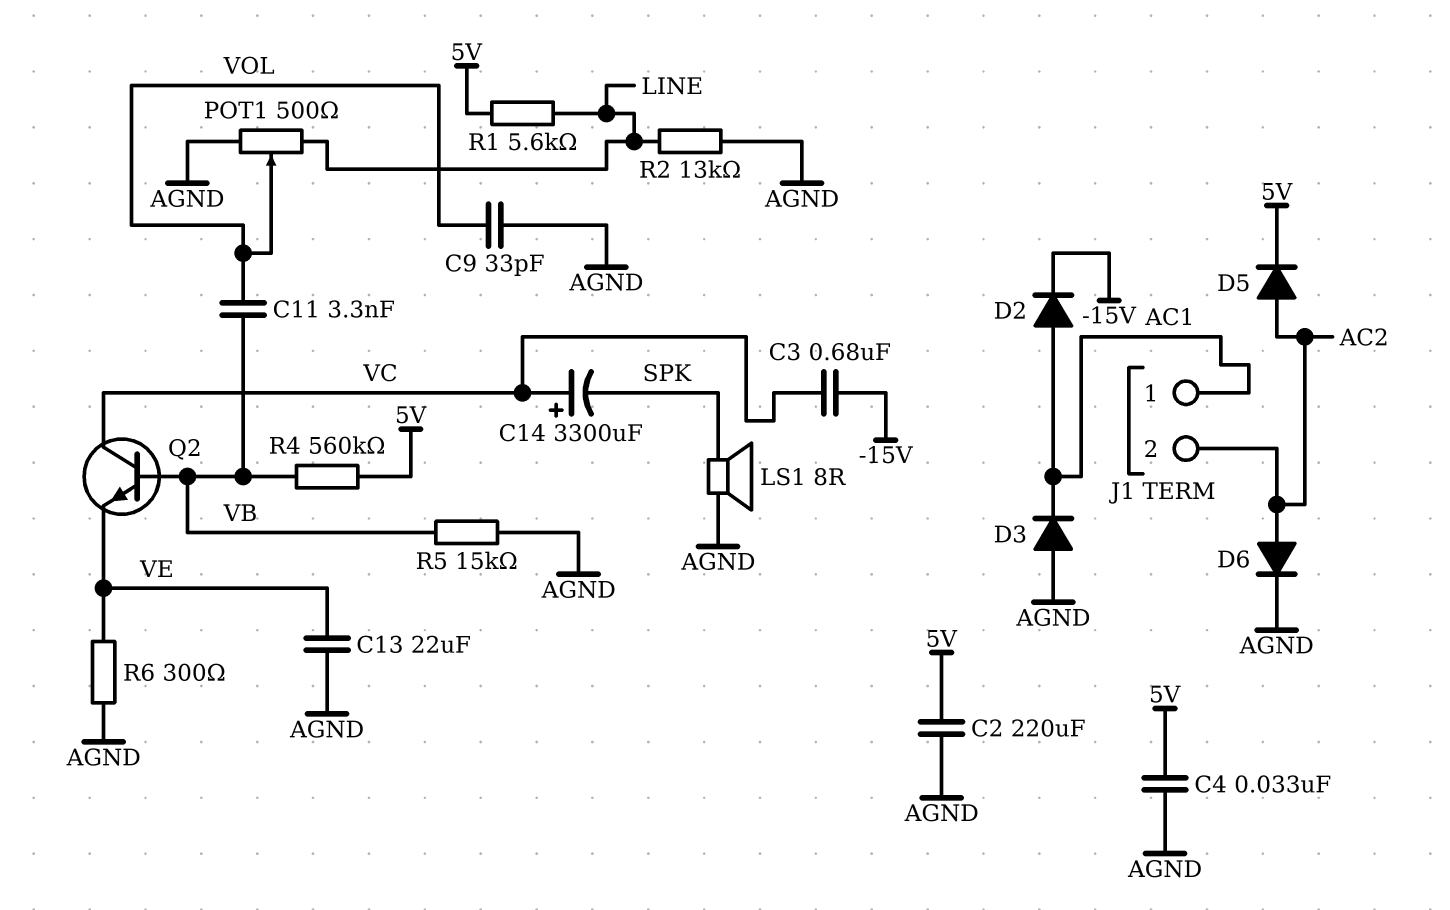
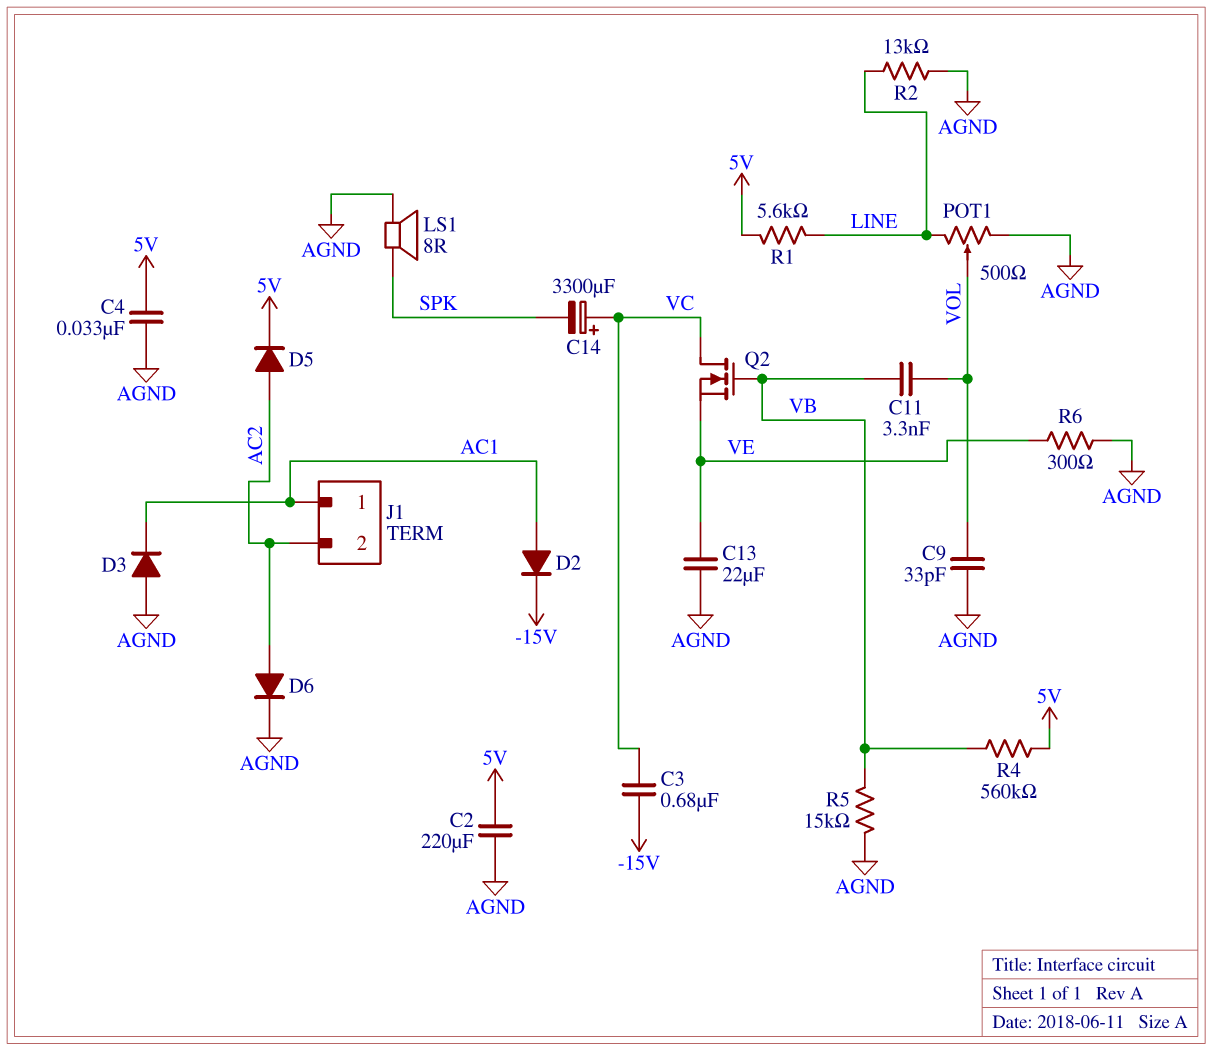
Q2: NPN (B VB, C VC, E VE) -> NMOS (G VB, D VC, S VE)

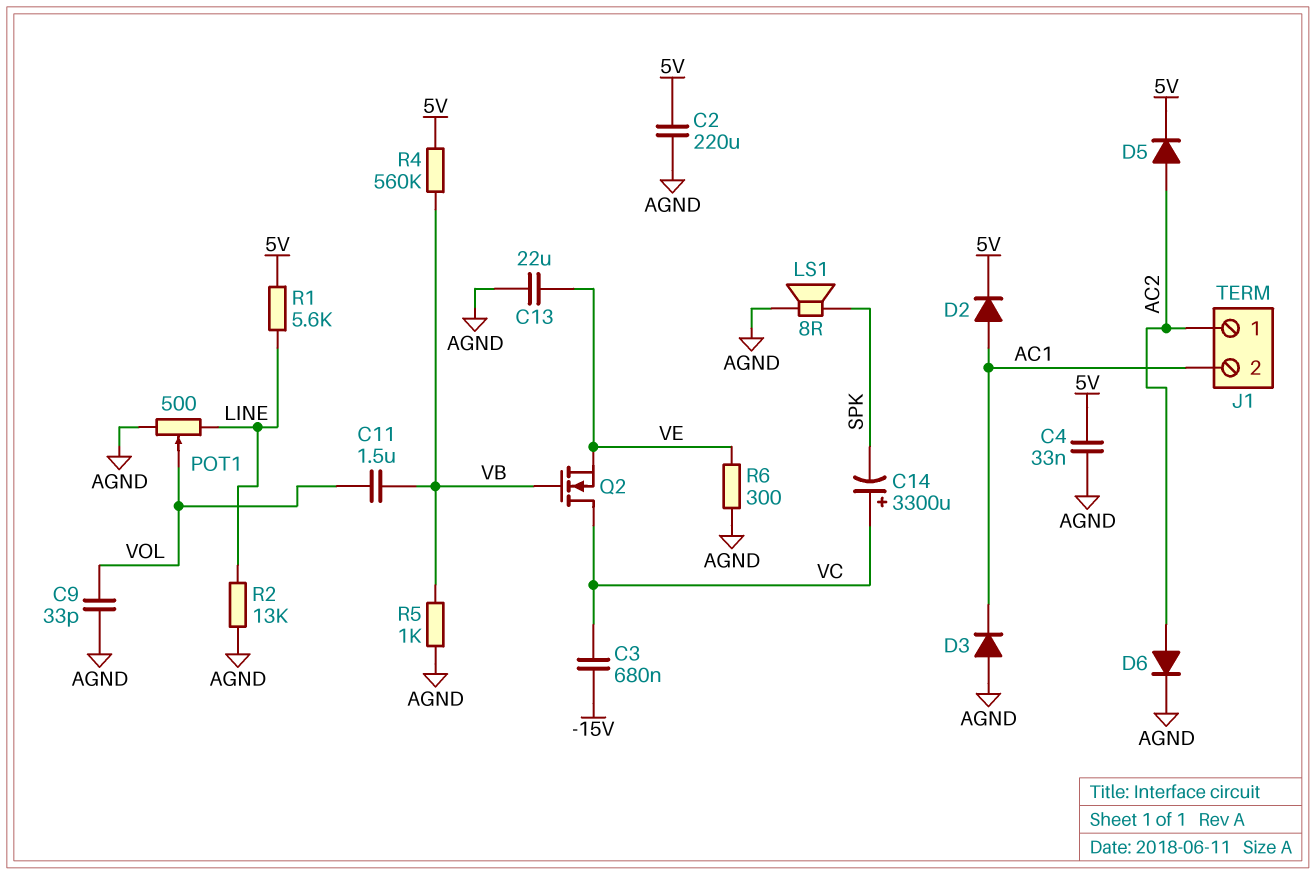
C11: 3.3nF (VB, VOL) -> 1.5uF (VB, VOL)
D2: diode (A AC1, K -15V) -> diode (A AC1, K 5V)
J1 pin 1: AC1 -> AC2
J1 pin 2: AC2 -> AC1
R5: 15k (AGND, VB) -> 1k (AGND, VB)

